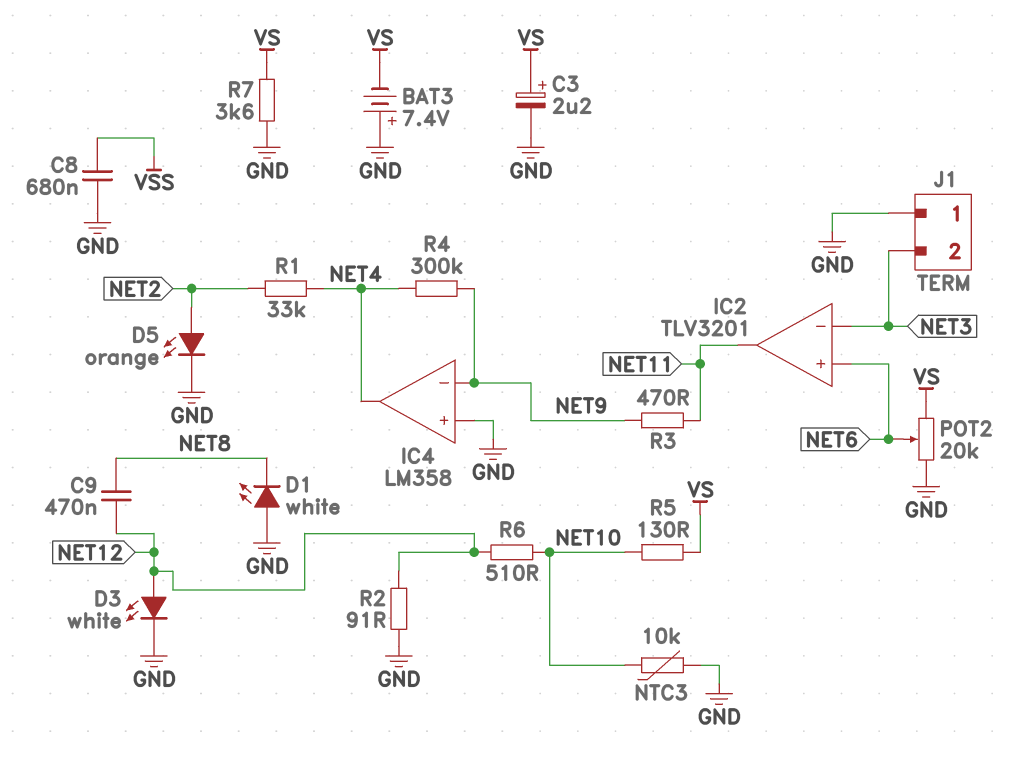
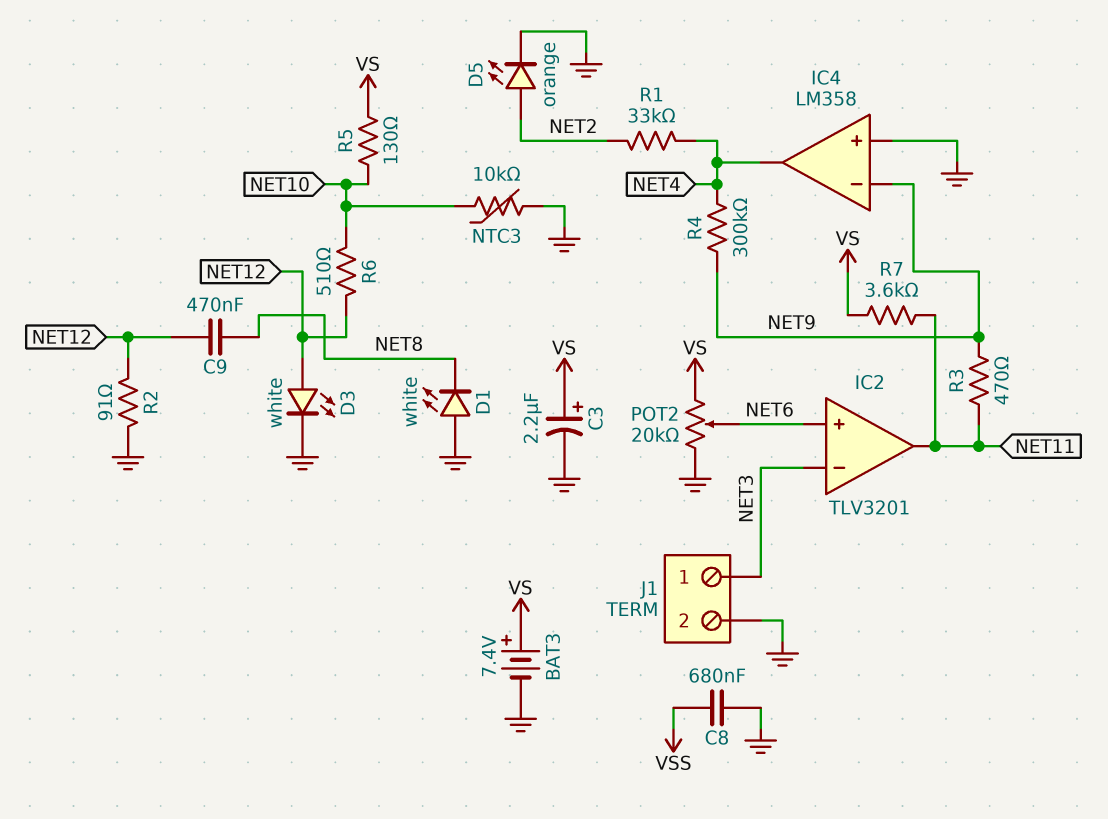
BAT3: 7.4V (plus GND, minus VS) -> 7.4V (plus VS, minus GND)
J1 pin 1: GND -> NET3
J1 pin 2: NET3 -> GND
R7: 3.6k (GND, VS) -> 3.6k (NET11, VS)

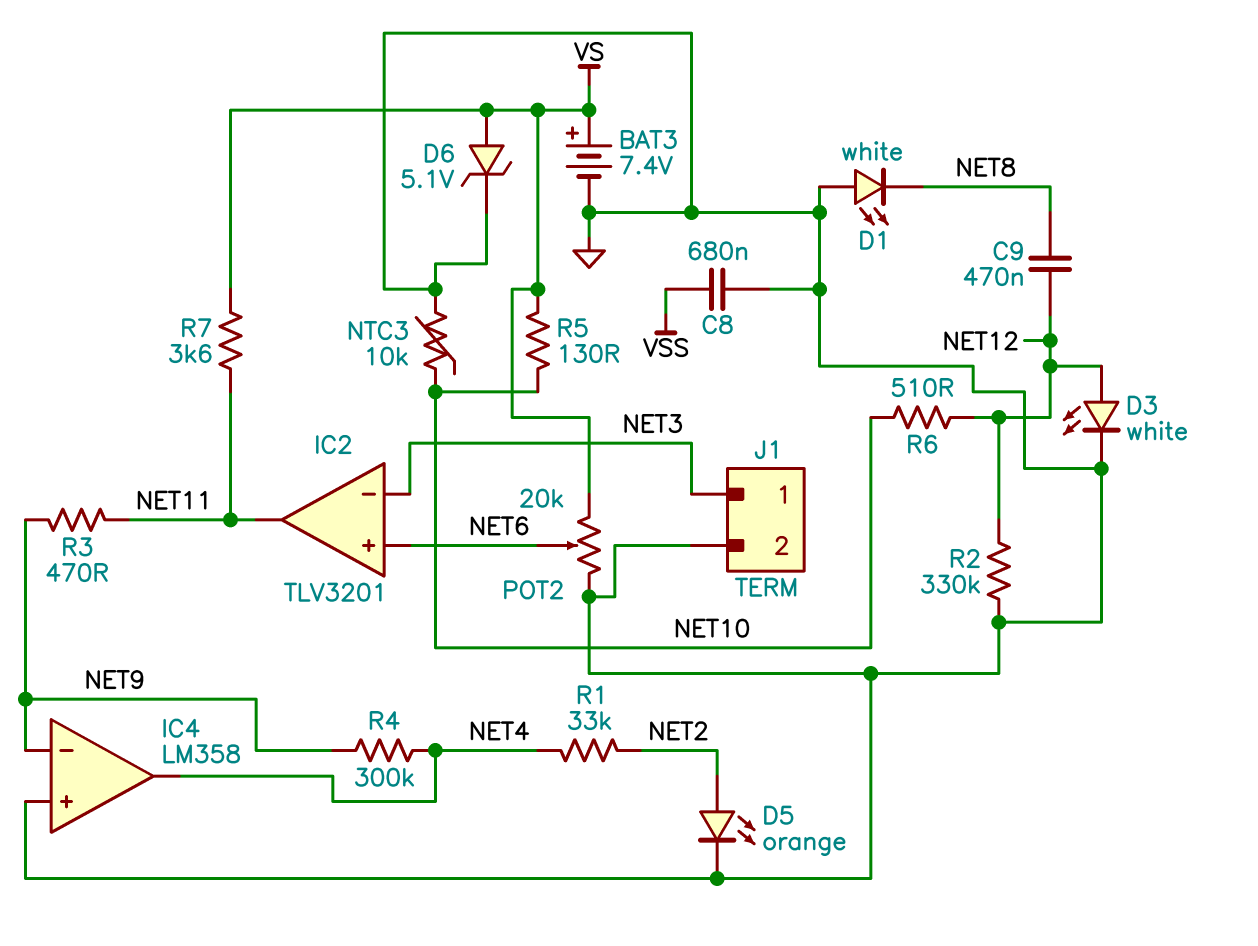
C3: 2.2uF (plus VS, minus GND) -> none
D6: none -> zener 5.1V (A VS, K GND)
R2: 91 (GND, NET12) -> 330k (GND, NET12)

